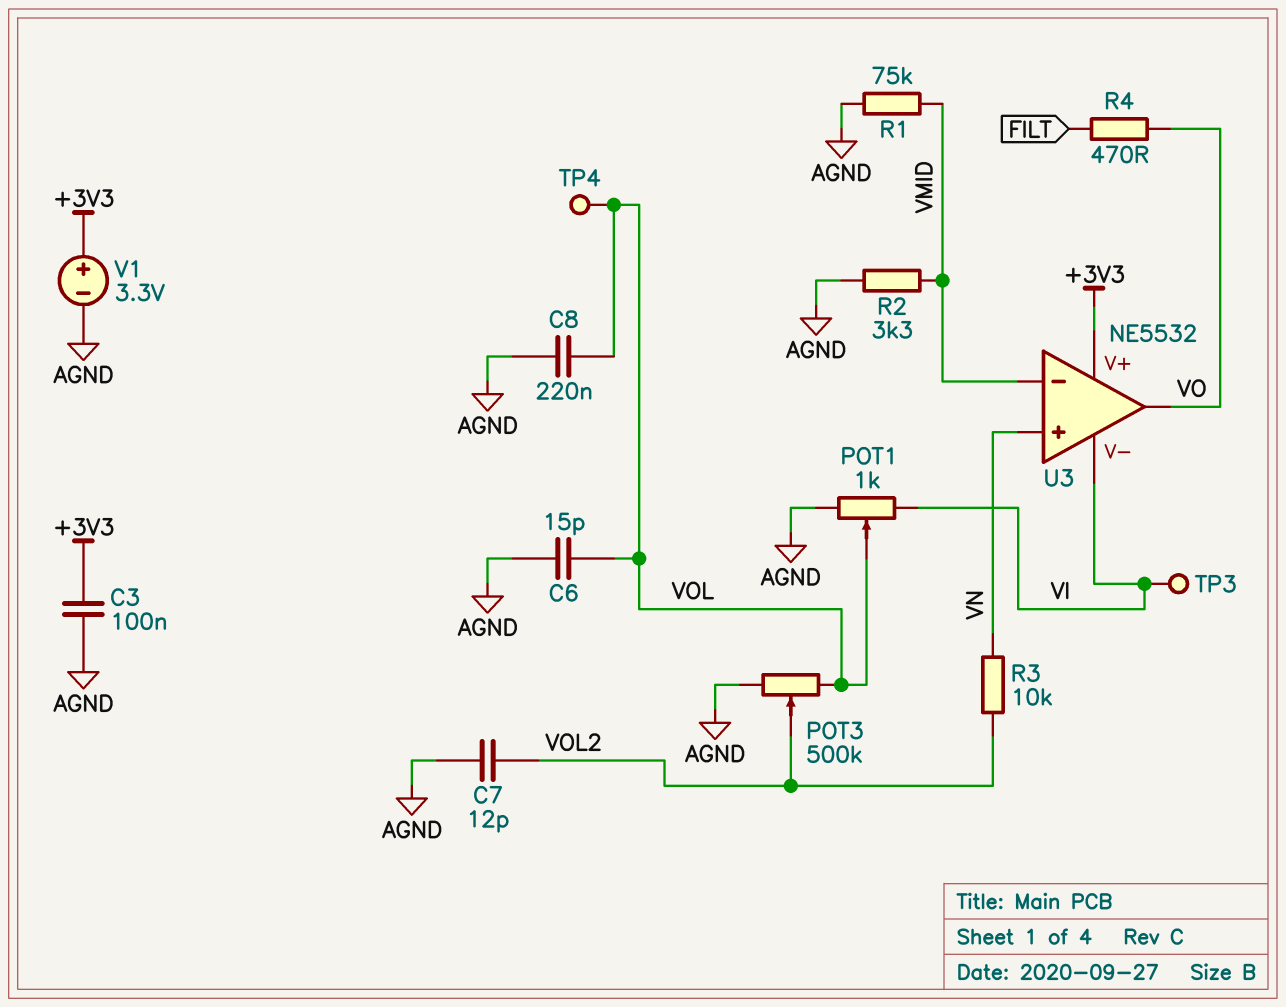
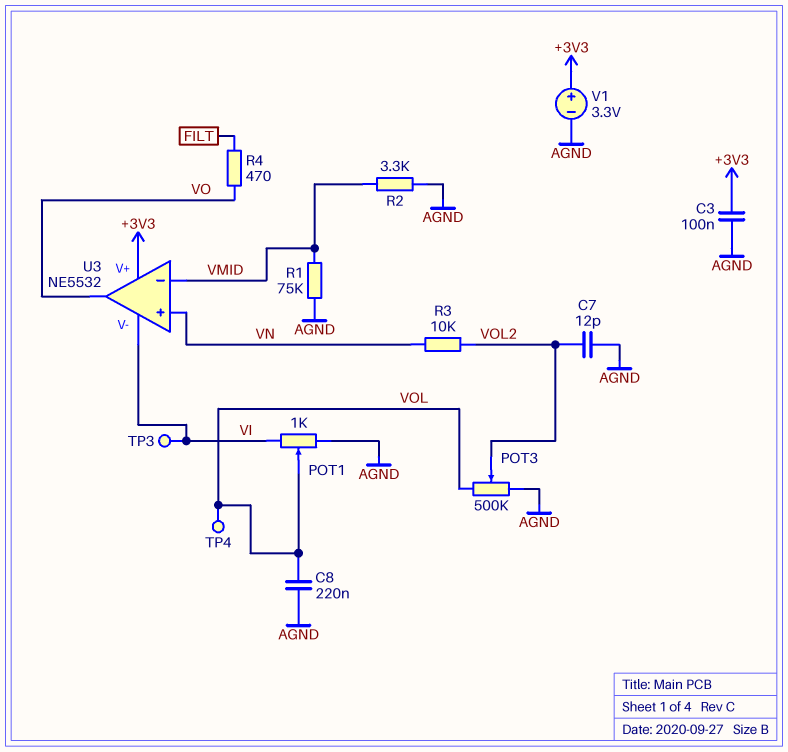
C6: 15pF (AGND, VOL) -> none

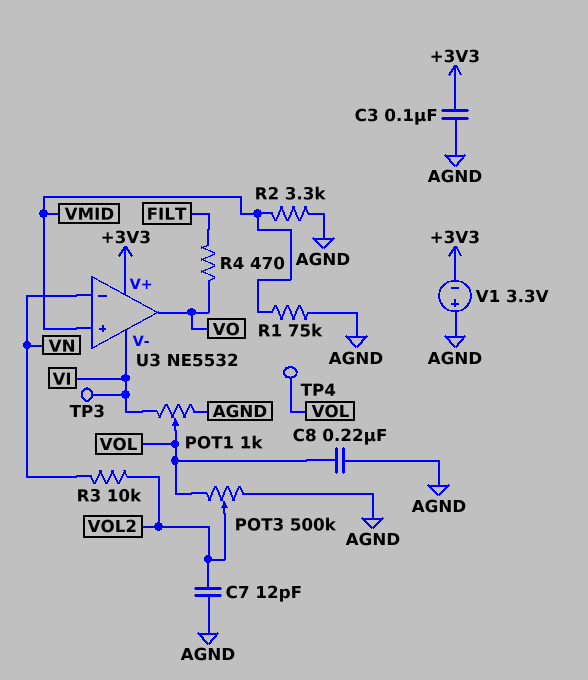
U3 pin in+: VN -> VMID
U3 pin in-: VMID -> VN
V1: 3.3V (plus +3V3, minus AGND) -> 3.3V (plus AGND, minus +3V3)

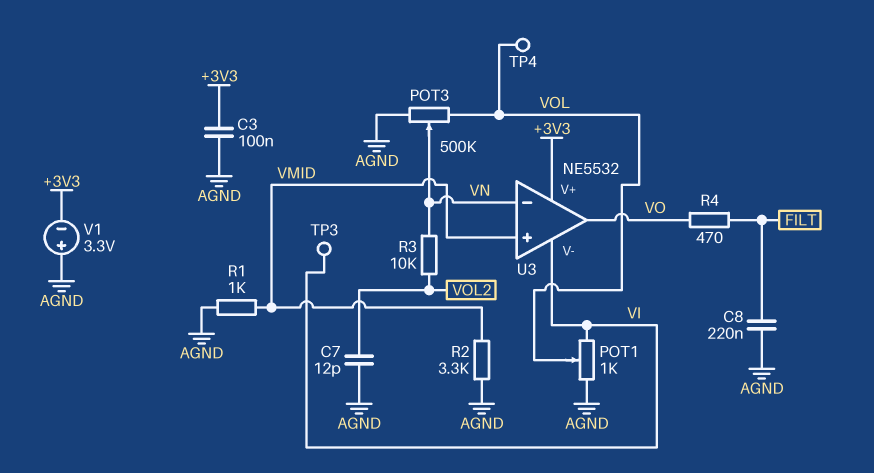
C8: 220nF (AGND, VOL) -> 220nF (AGND, FILT)
POT3: 500k (AGND, VOL, wiper VOL2) -> 500k (AGND, VOL, wiper VN)
R1: 75k (AGND, VMID) -> 1k (AGND, VMID)

